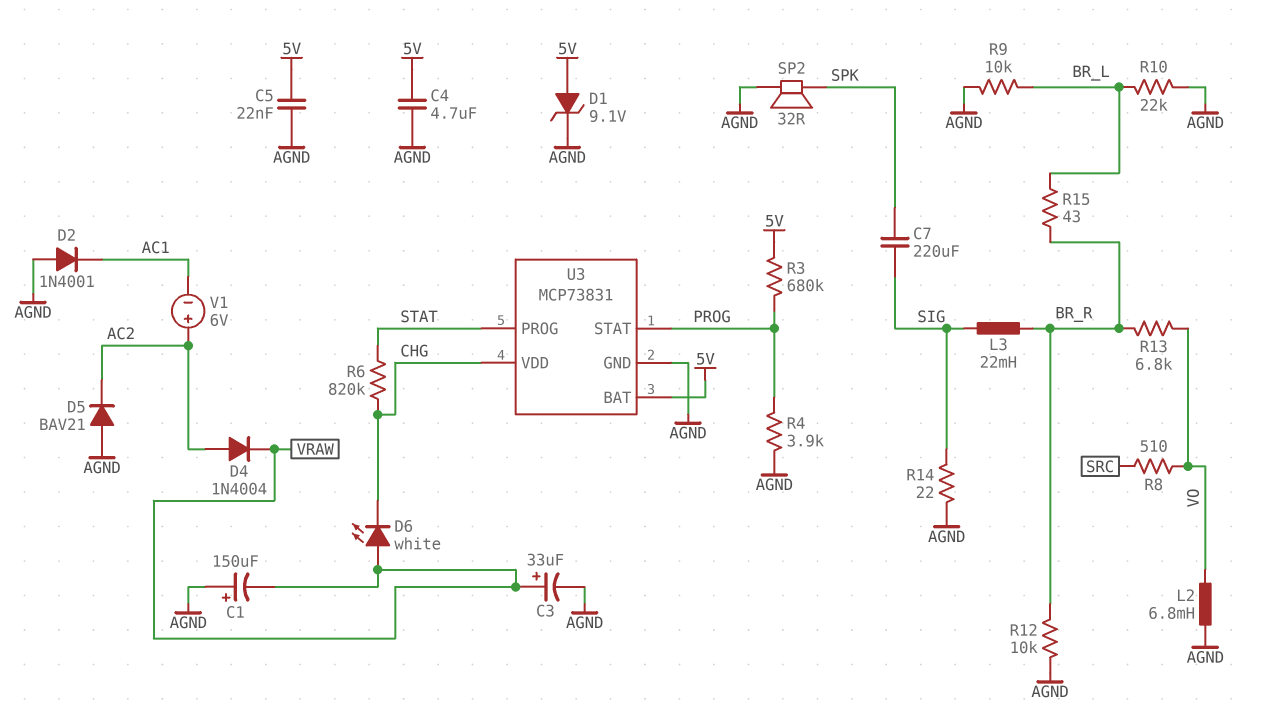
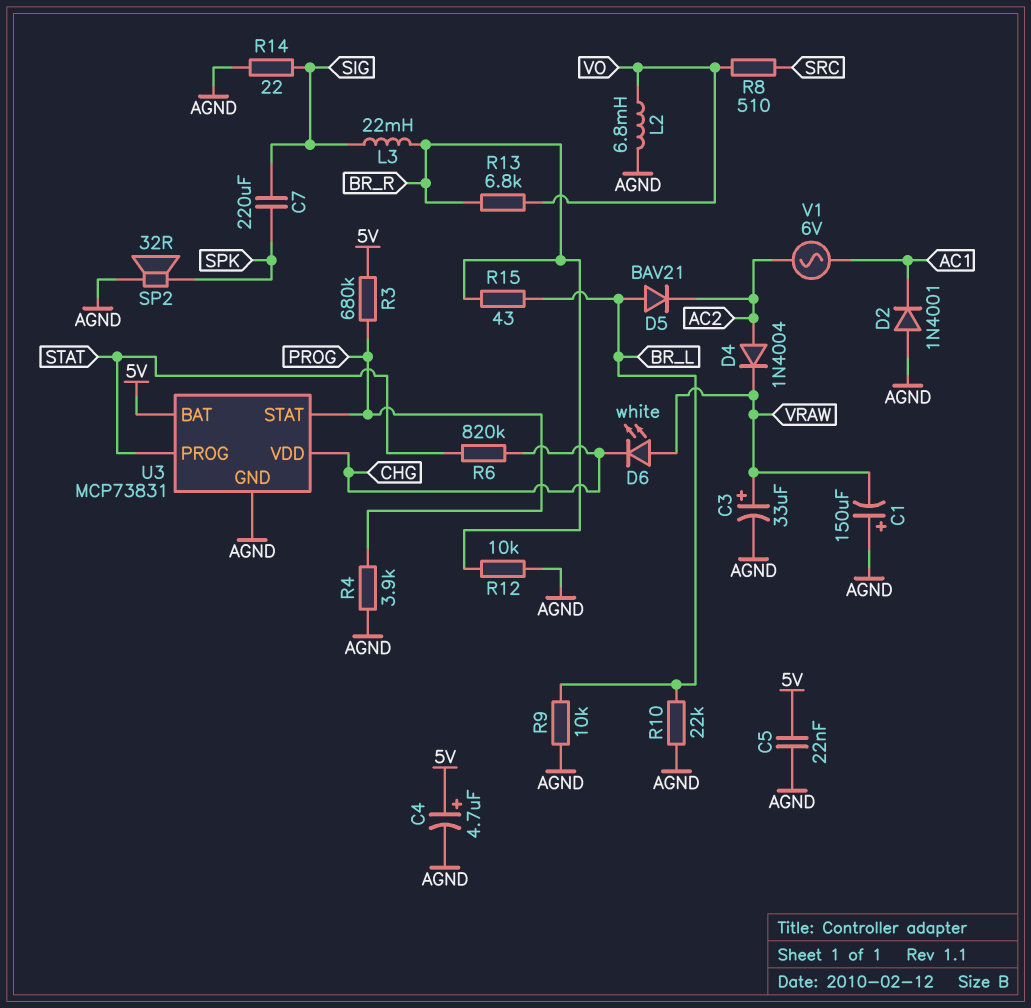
C4: 4.7uF (5V, AGND) -> 4.7uF (plus 5V, minus AGND)
D1: zener 9.1V (A 5V, K AGND) -> none
D5: diode BAV21 (A AGND, K AC2) -> diode BAV21 (A BR_L, K AC2)
V1: 6V (plus AC2, minus AC1) -> AC 6V (AC1, AC2)

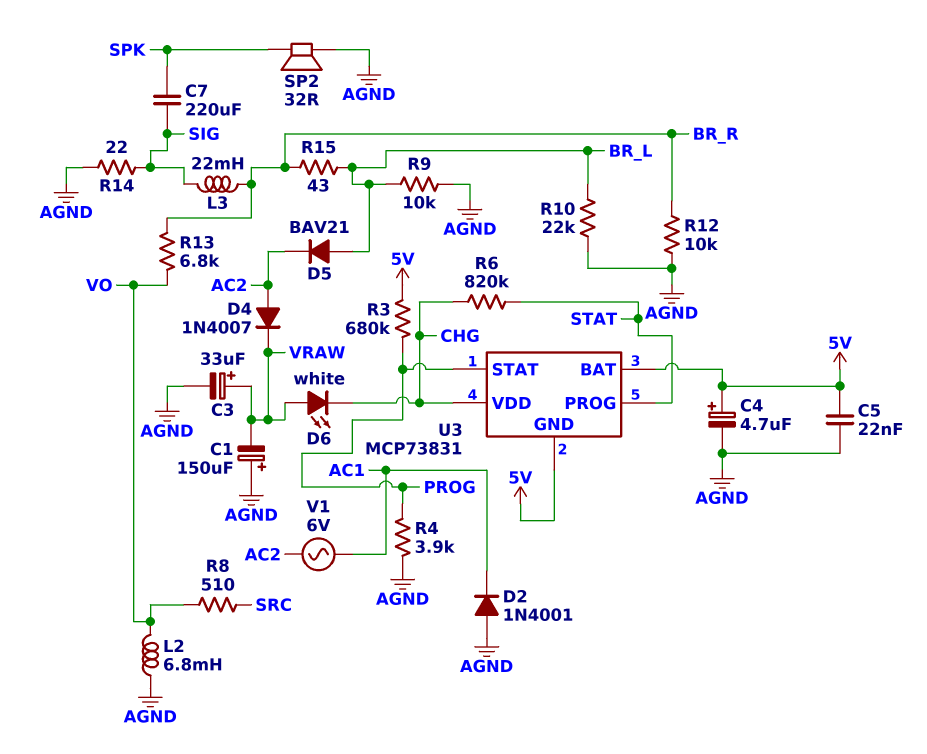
D4: diode 1N4004 (A AC2, K VRAW) -> diode 1N4007 (A AC2, K VRAW)
U3 pin GND: AGND -> 5V

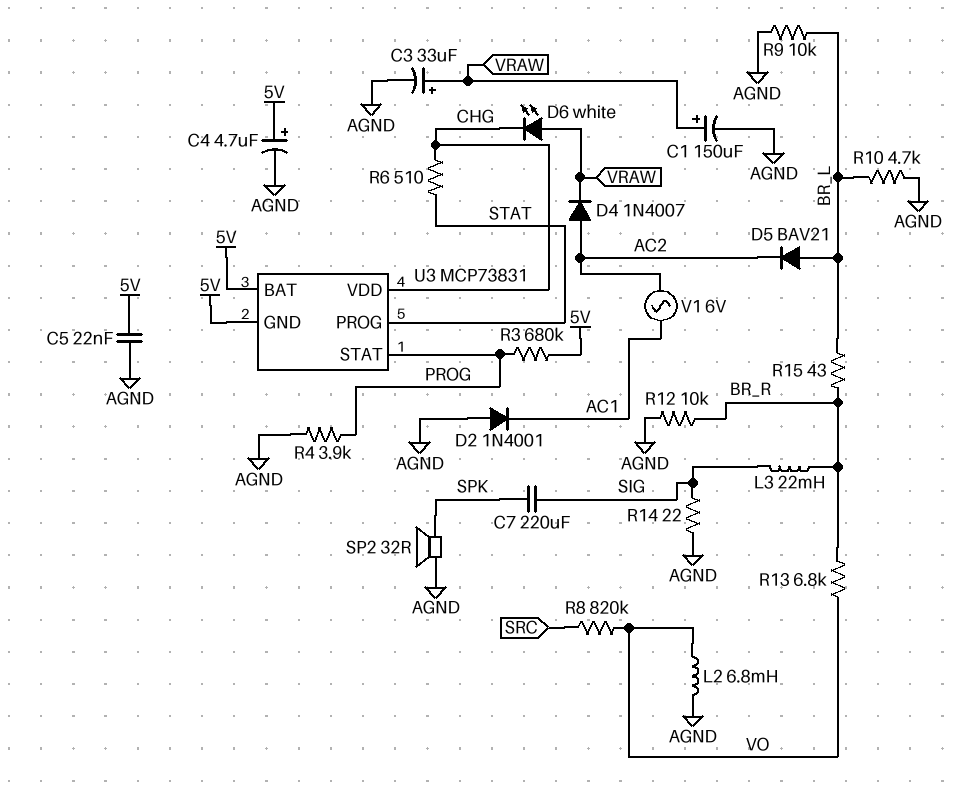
C1: 150uF (plus AGND, minus VRAW) -> 150uF (plus VRAW, minus AGND)
R6: 820k (CHG, STAT) -> 510 (CHG, STAT)
R8: 510 (SRC, VO) -> 820k (SRC, VO)
R10: 22k (AGND, BR_L) -> 4.7k (AGND, BR_L)

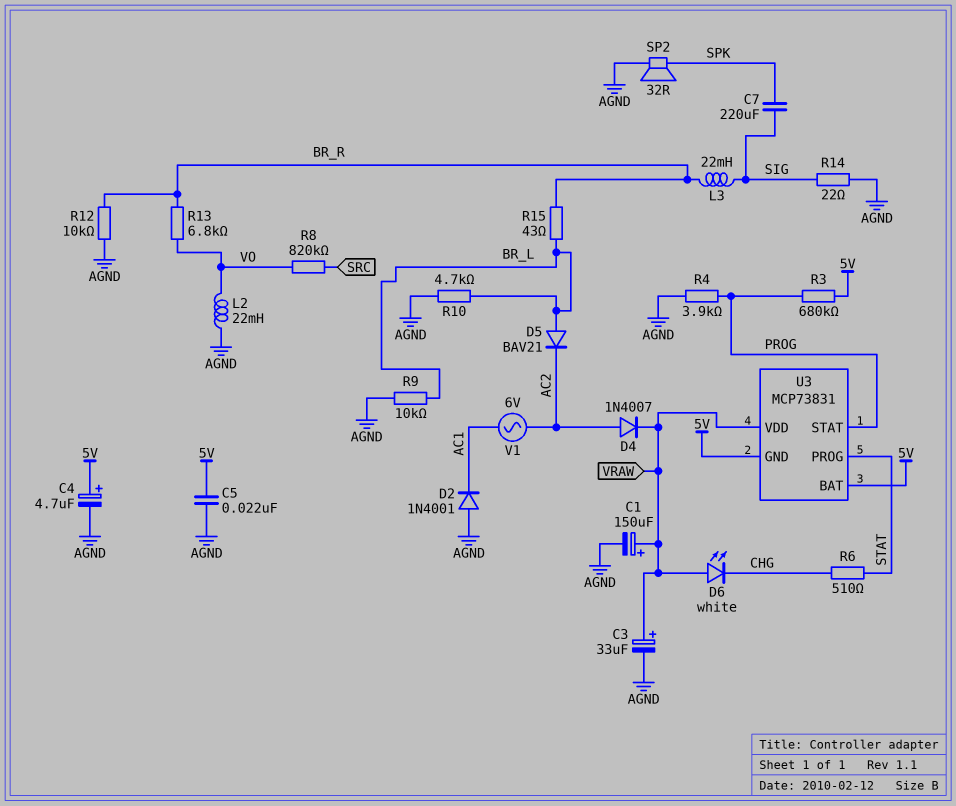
L2: 6.8mH (AGND, VO) -> 22mH (AGND, VO)
U3 pin VDD: CHG -> VRAW

